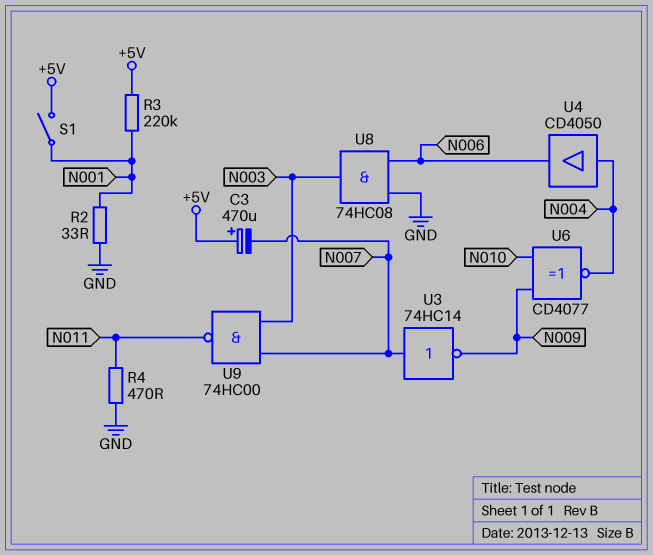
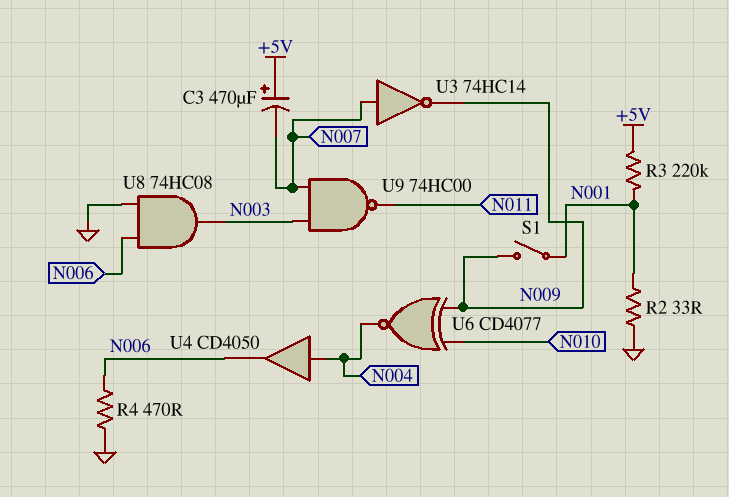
R4: 470 (GND, N011) -> 470 (GND, N006)
S1: switch (+5V, N001) -> switch (N001, N009)

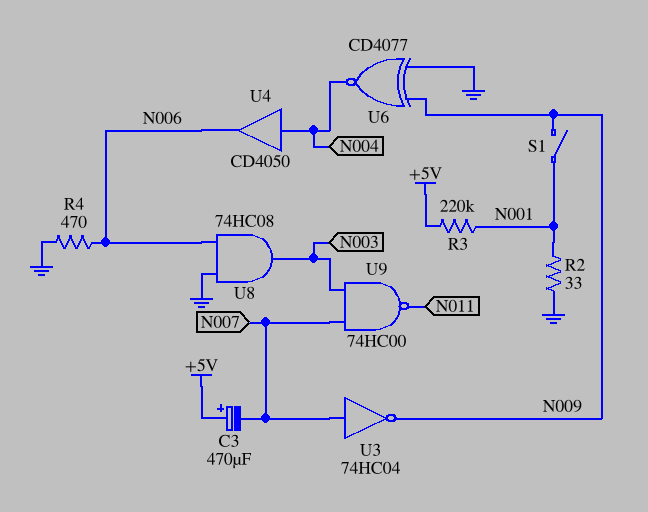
U3: NOT 74HC14 (in N007, out N009) -> NOT 74HC04 (in N007, out N009)
U6: XNOR CD4077 (in N009, in N010, out N004) -> XNOR CD4077 (in GND, in N009, out N004)

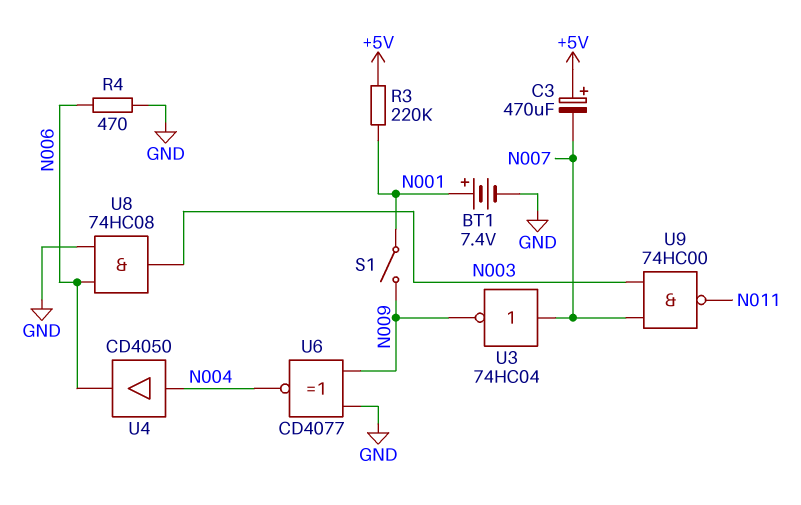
BT1: none -> 7.4V (plus N001, minus GND)
R2: 33 (GND, N001) -> none

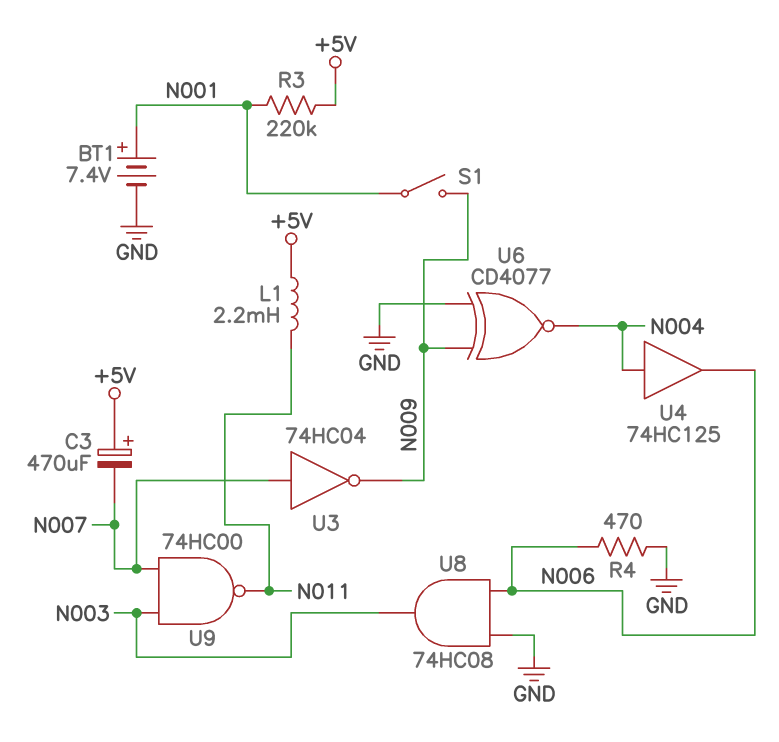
L1: none -> 2.2mH (+5V, N011)
U4: buffer CD4050 (in N004, out N006) -> buffer 74HC125 (in N004, out N006)

